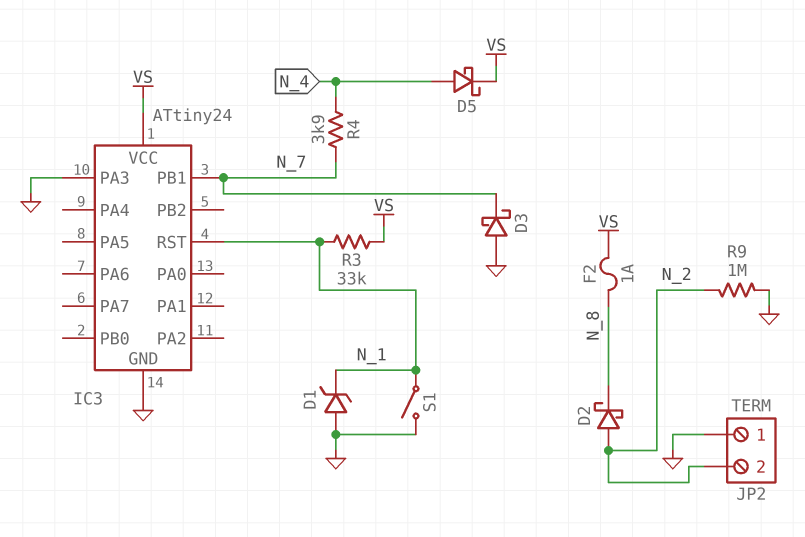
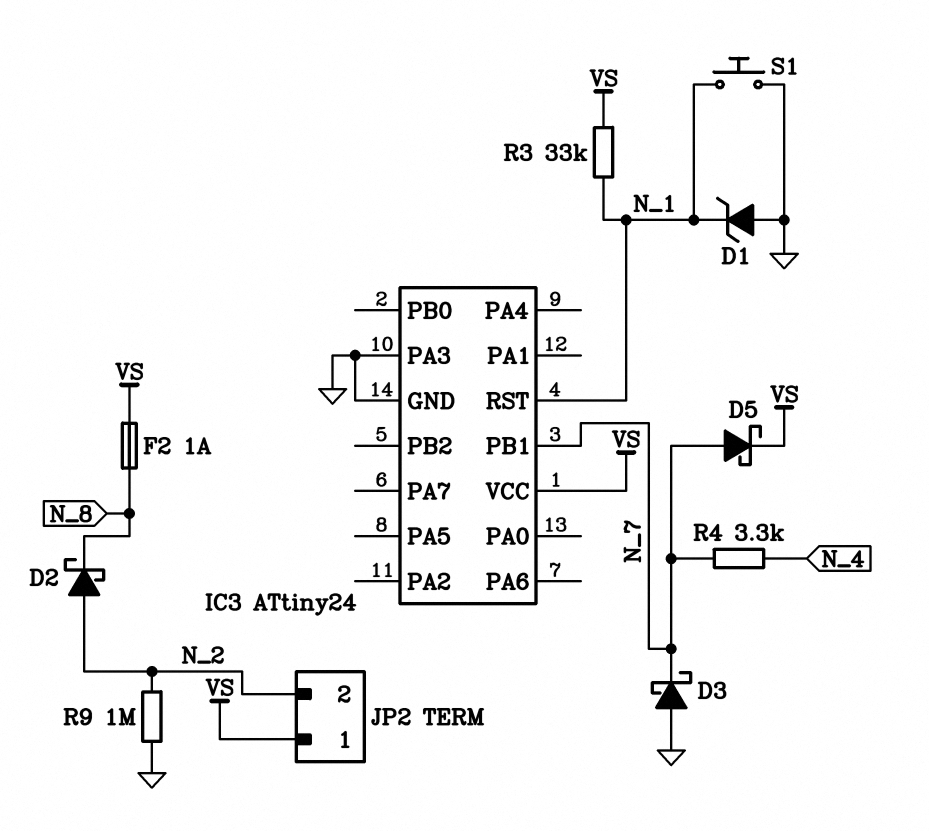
D5: schottky (A N_4, K VS) -> schottky (A N_7, K VS)
JP2 pin 1: GND -> VS
R4: 3.9k (N_4, N_7) -> 3.3k (N_4, N_7)
S1: switch (GND, N_1) -> button (GND, N_1)

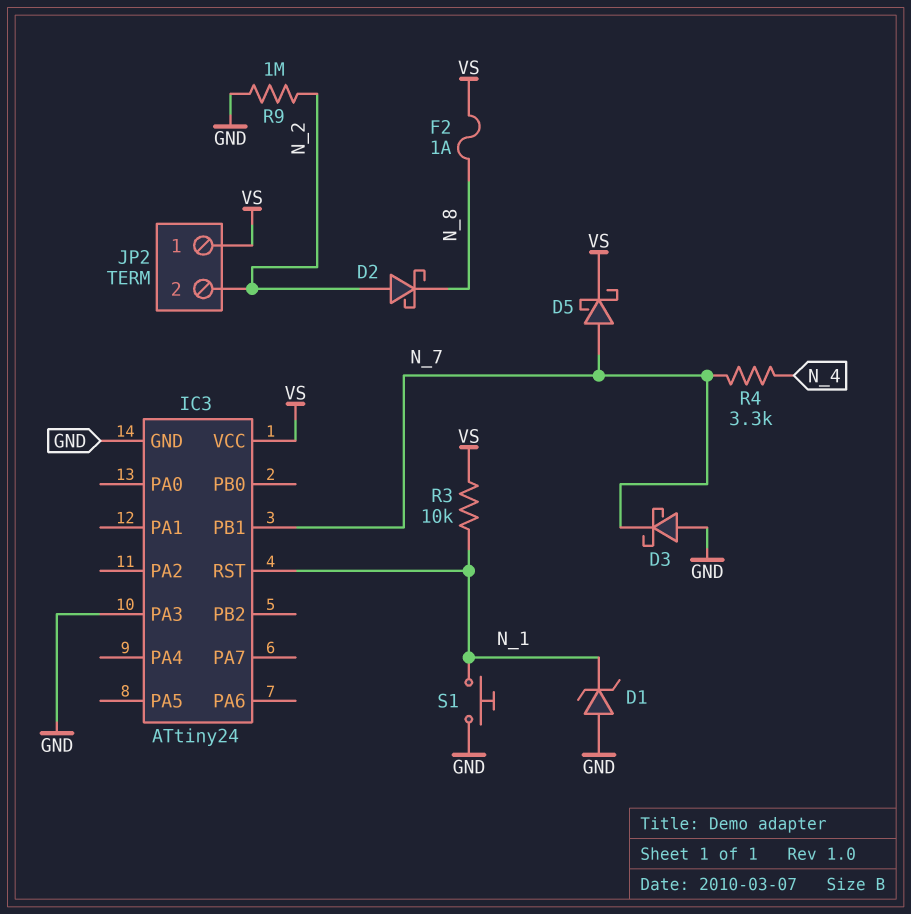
R3: 33k (N_1, VS) -> 10k (N_1, VS)

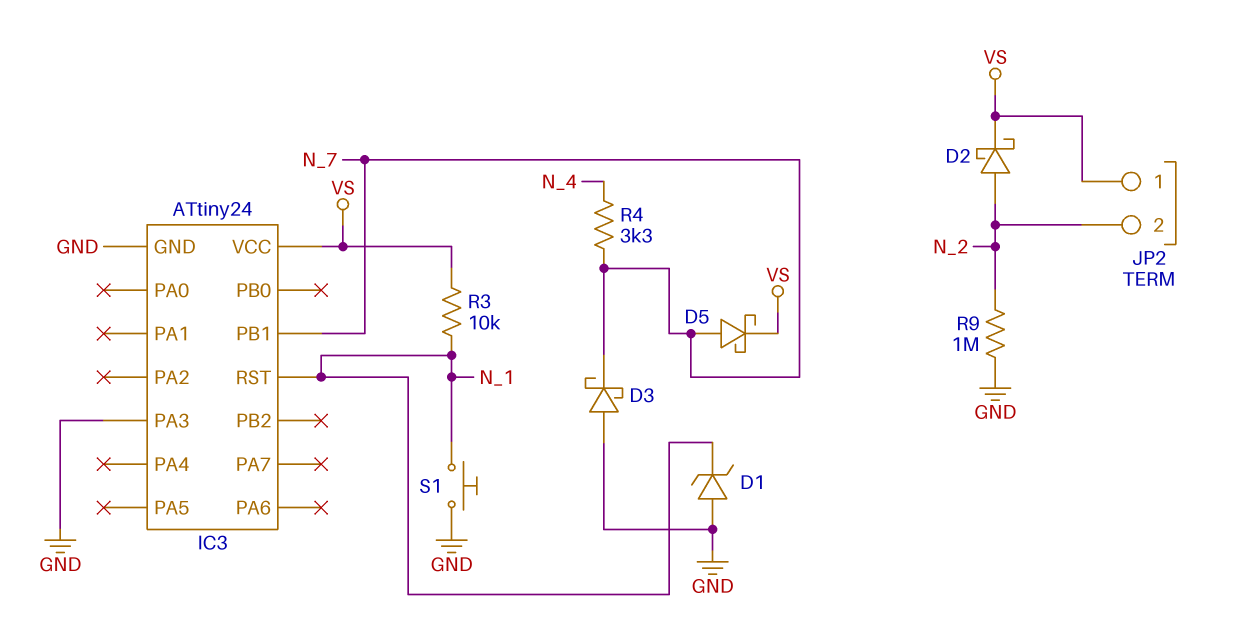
D2: schottky (A N_2, K N_8) -> schottky (A N_2, K VS)
F2: 1A (N_8, VS) -> none

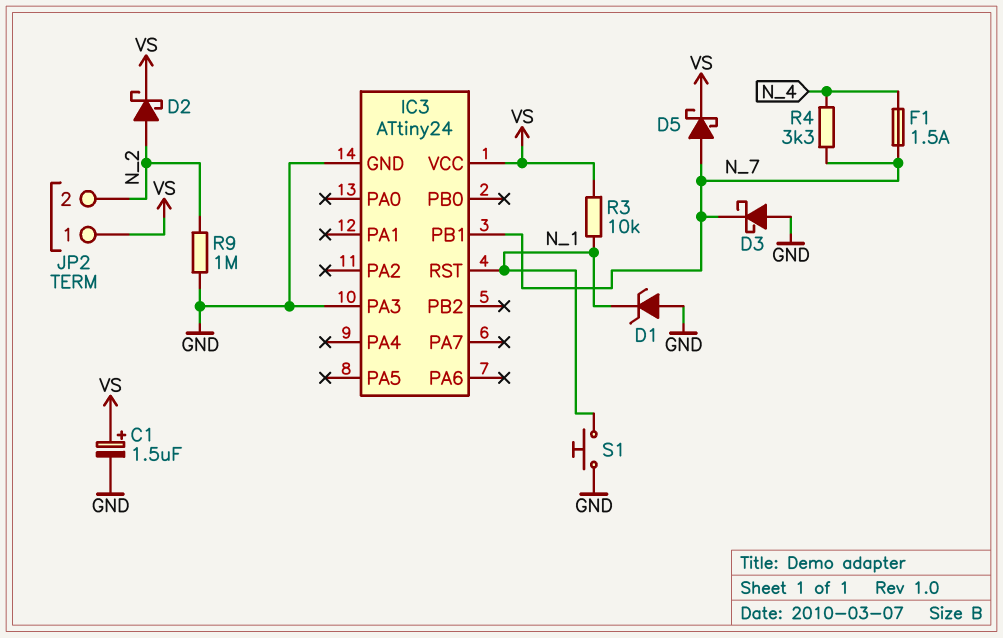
C1: none -> 1.5uF (plus VS, minus GND)
F1: none -> 1.5A (N_4, N_7)

